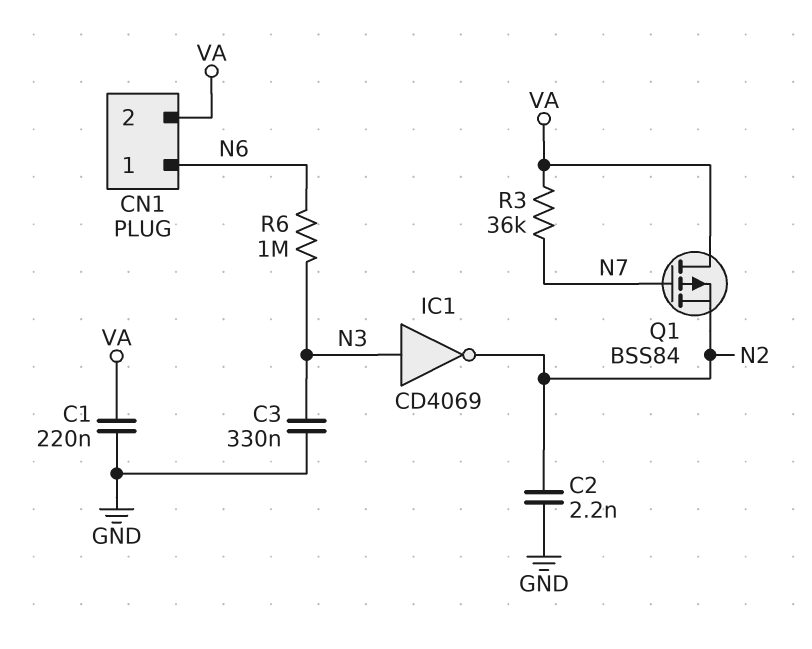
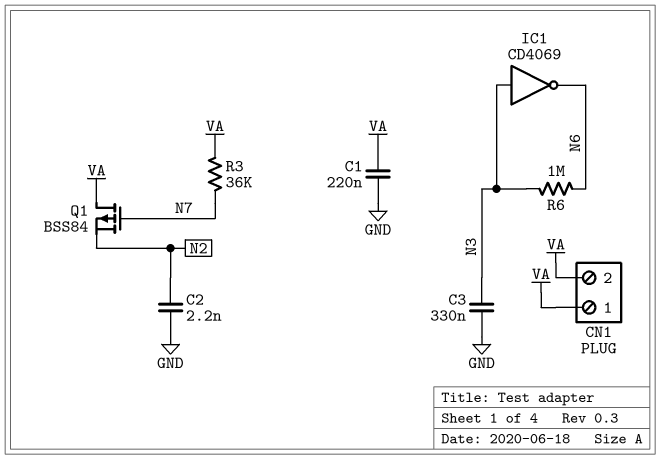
CN1 pin 1: N6 -> VA
IC1: NOT CD4069 (in N3, out N2) -> NOT CD4069 (in N3, out N6)

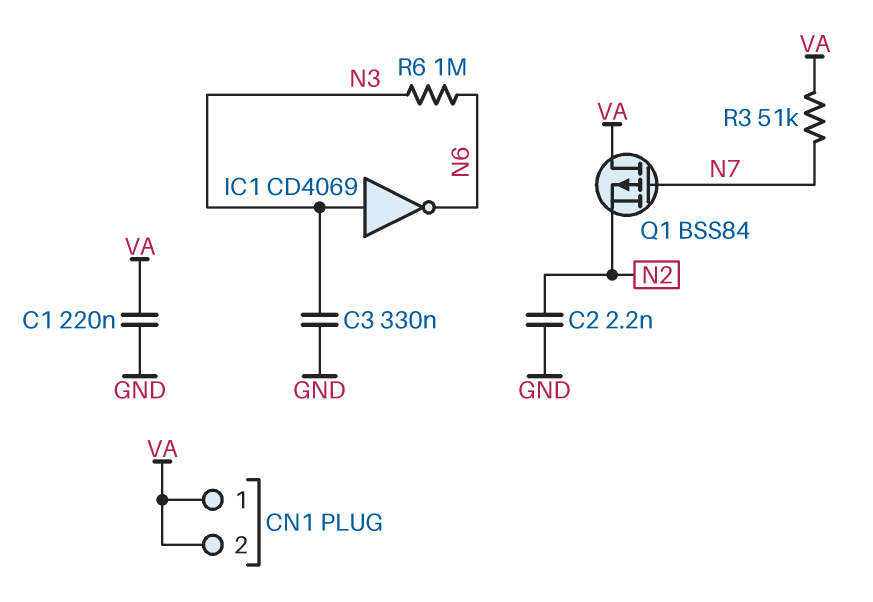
R3: 36k (N7, VA) -> 51k (N7, VA)

